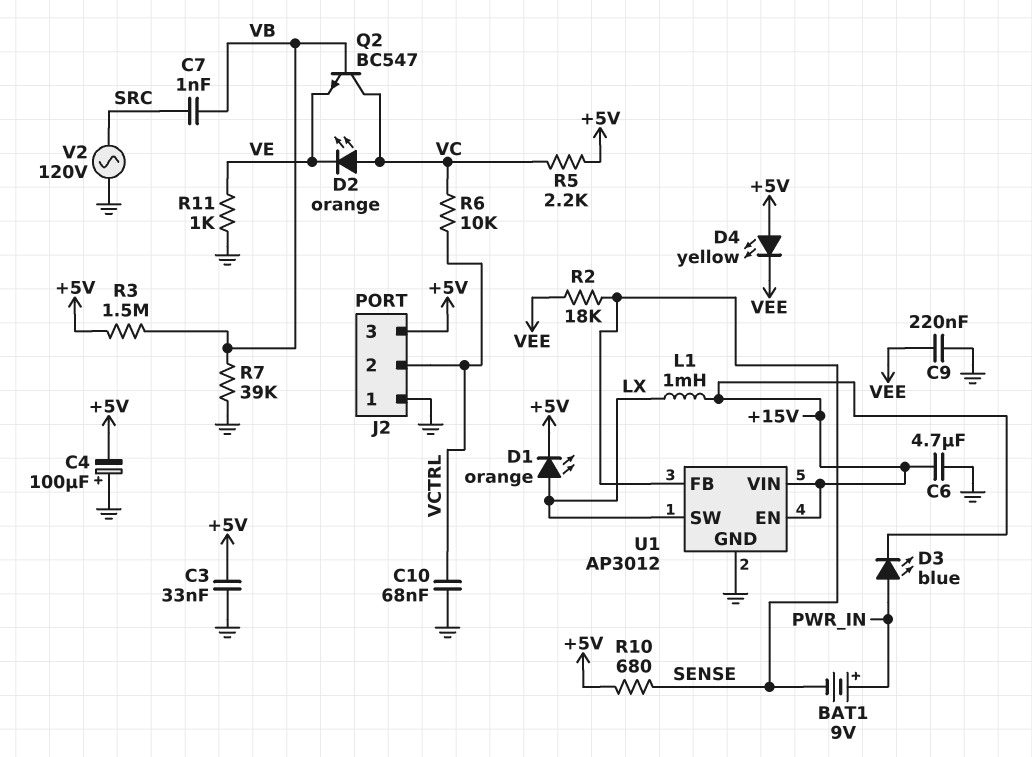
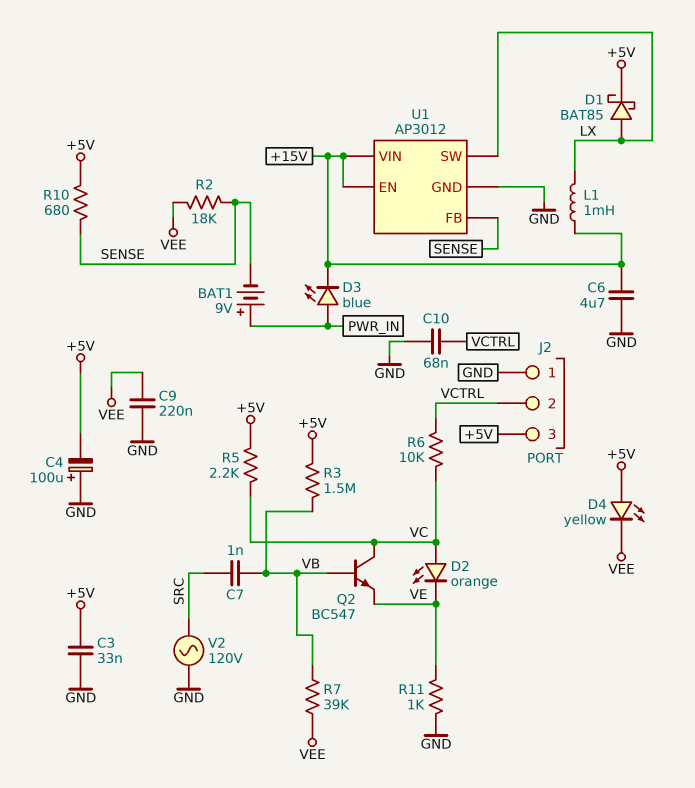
D1: LED orange (A LX, K +5V) -> schottky BAT85 (A LX, K +5V)
R7: 39k (GND, VB) -> 39k (VB, VEE)

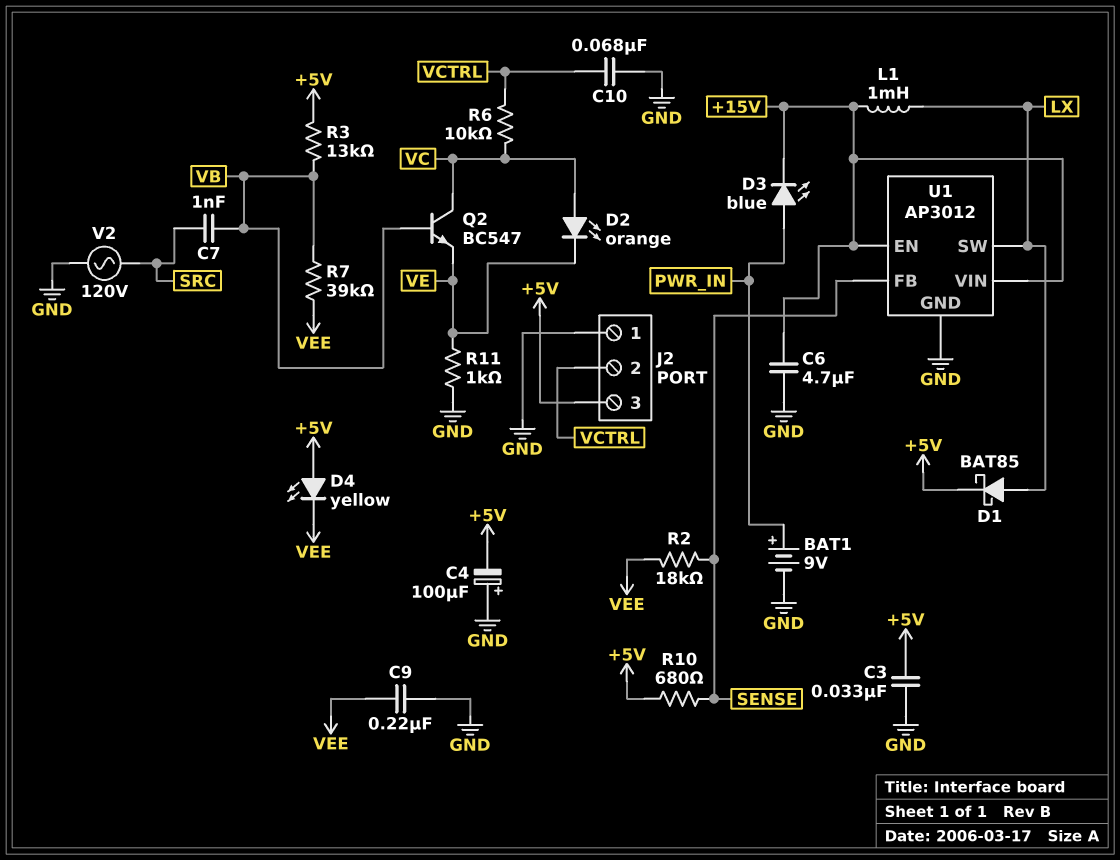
BAT1: 9V (plus PWR_IN, minus SENSE) -> 9V (plus PWR_IN, minus GND)
R3: 1.5M (+5V, VB) -> 13k (+5V, VB)
R5: 2.2k (+5V, VC) -> none

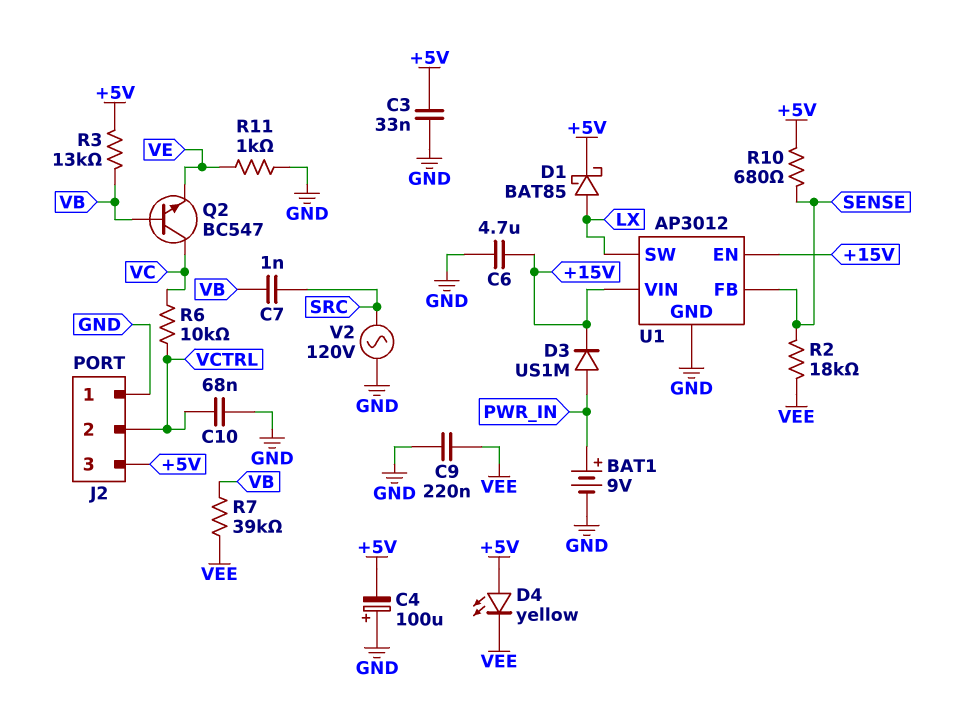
D2: LED orange (A VC, K VE) -> none
D3: LED blue (A PWR_IN, K +15V) -> diode US1M (A PWR_IN, K +15V)
L1: 1mH (+15V, LX) -> none

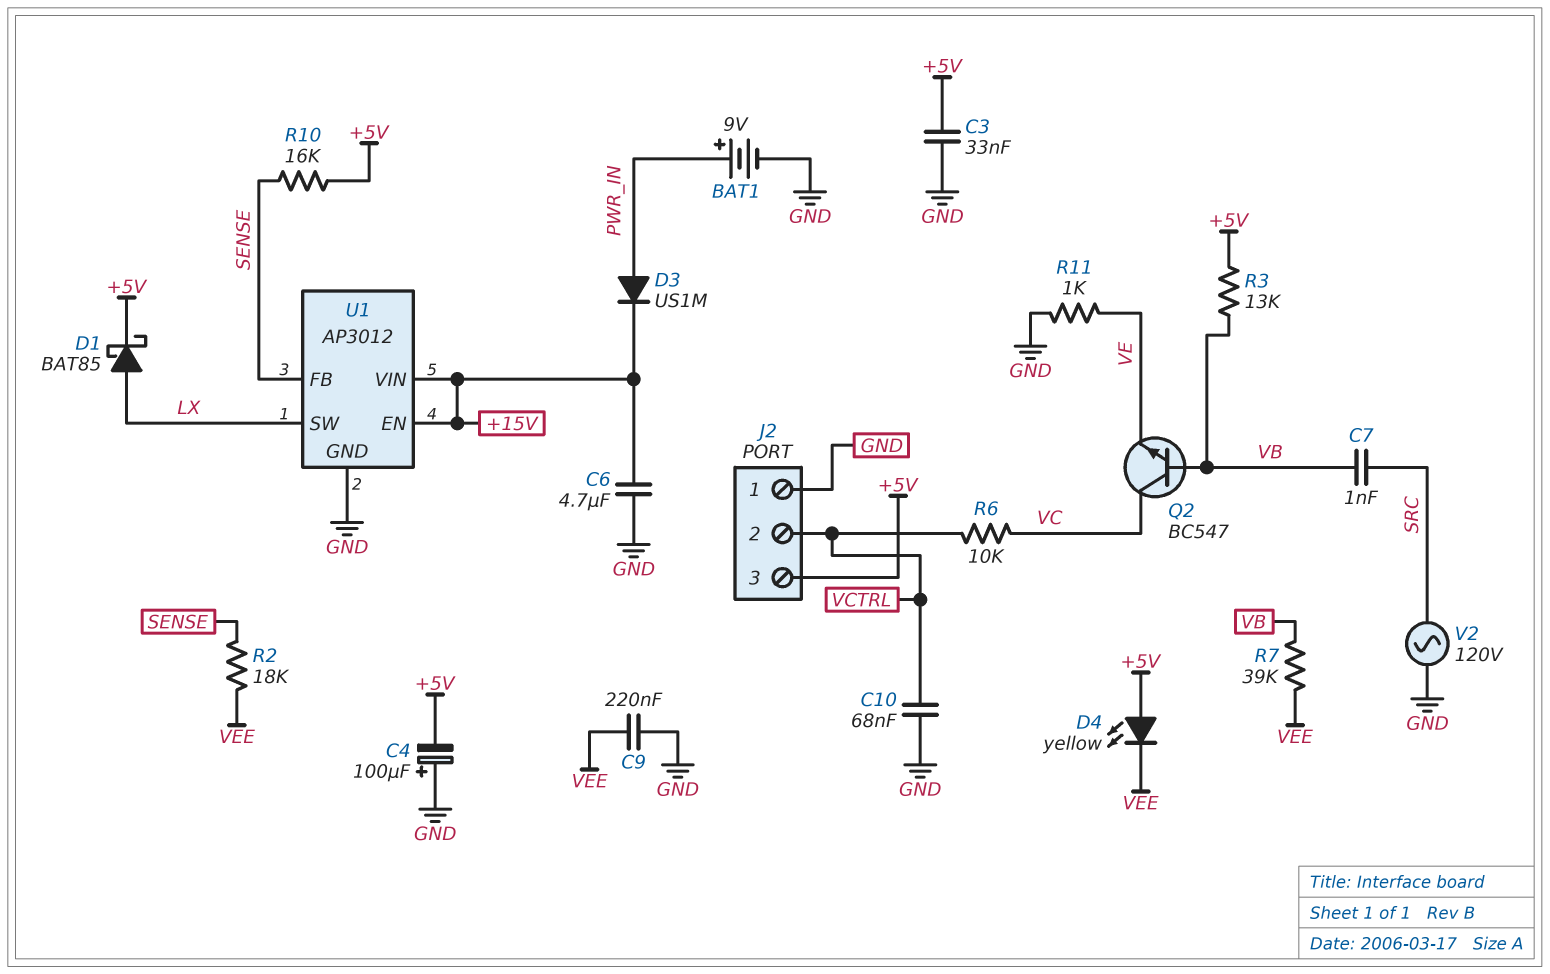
R10: 680 (+5V, SENSE) -> 16k (+5V, SENSE)

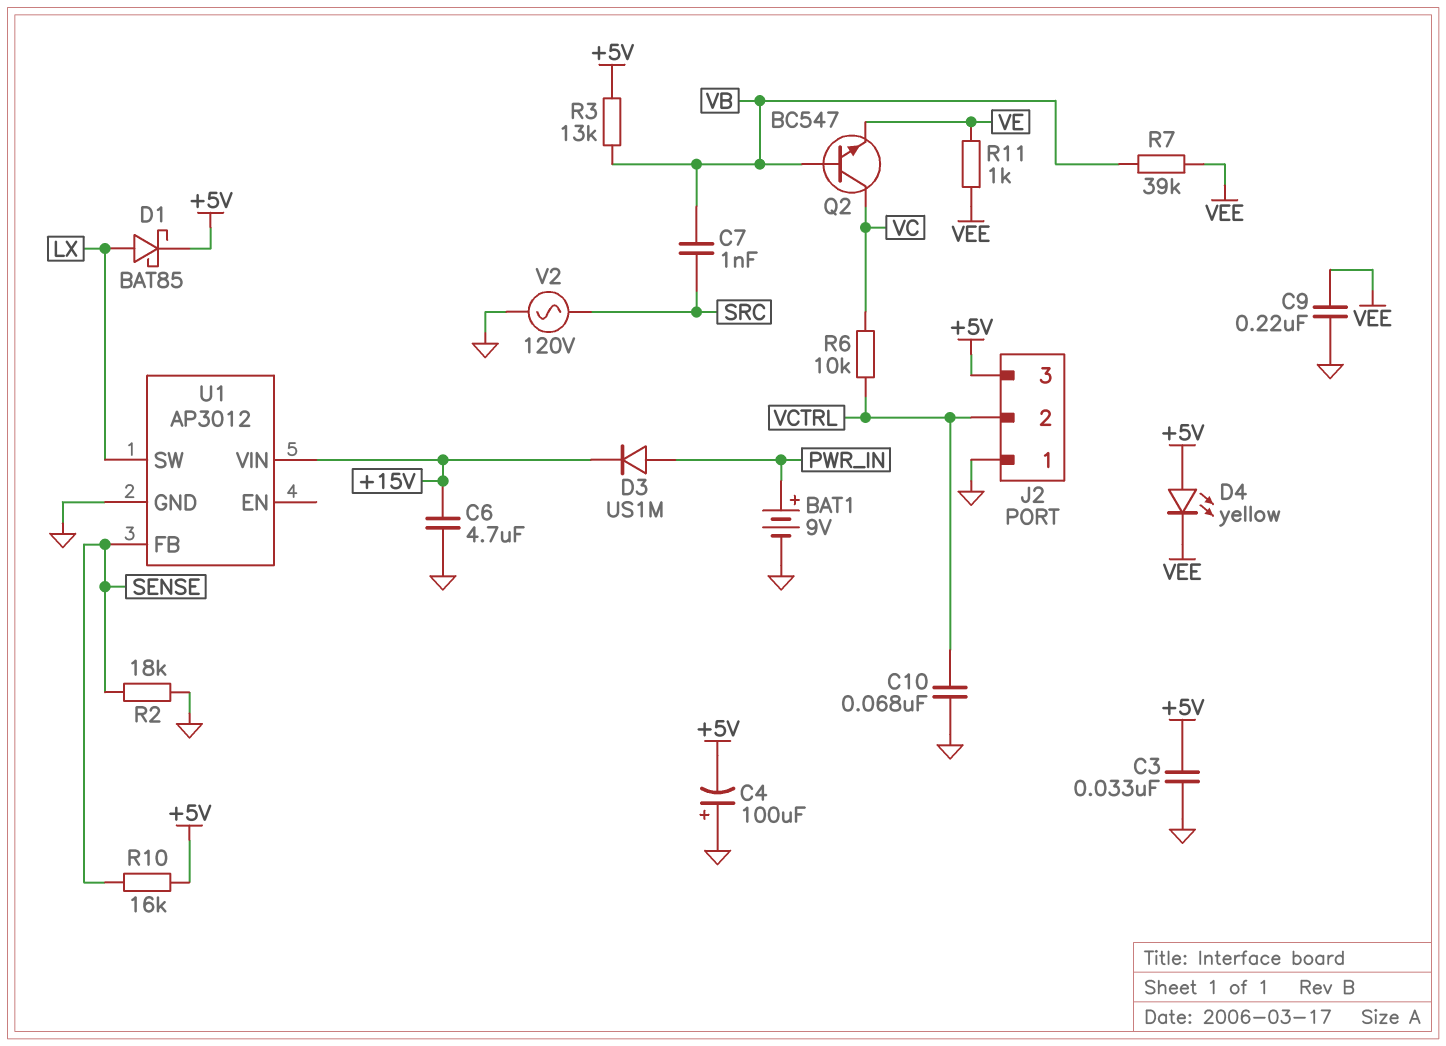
R2: 18k (SENSE, VEE) -> 18k (GND, SENSE)
R11: 1k (GND, VE) -> 1k (VE, VEE)
U1 pin EN: +15V -> none

